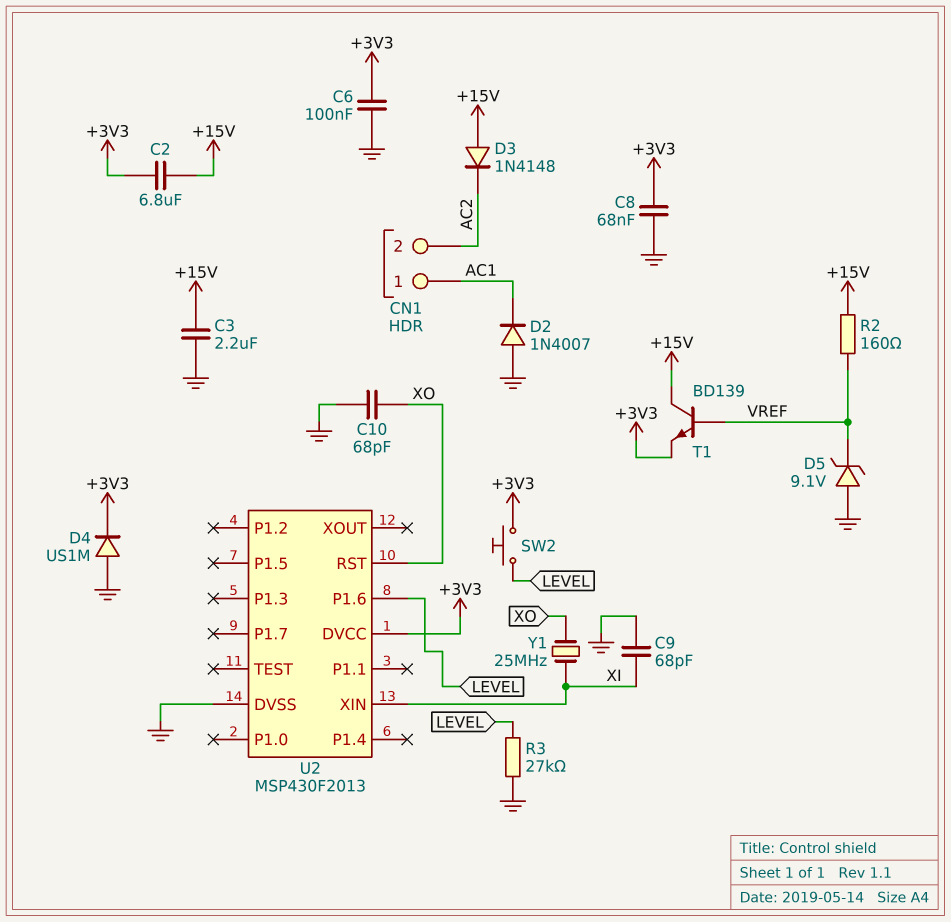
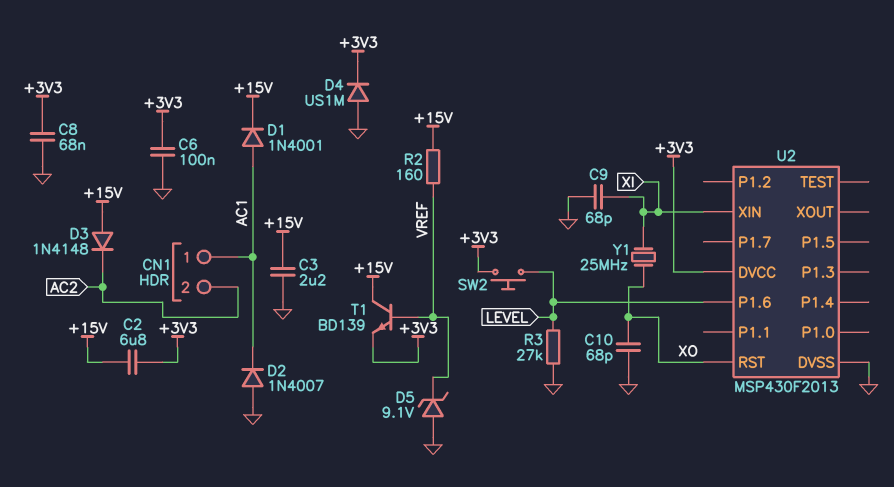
D1: none -> diode 1N4001 (A AC1, K +15V)

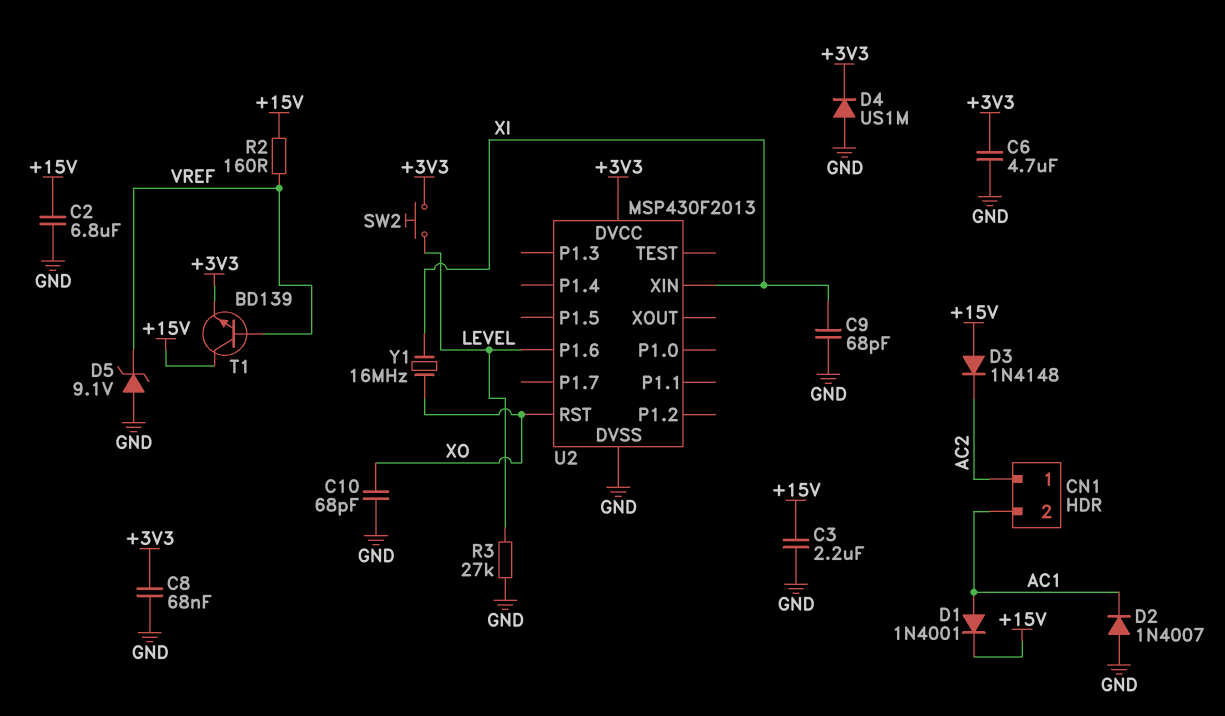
C2: 6.8uF (+3V3, +15V) -> 6.8uF (+15V, GND)
C6: 100nF (+3V3, GND) -> 4.7uF (+3V3, GND)
CN1 pin 1: AC1 -> AC2
CN1 pin 2: AC2 -> AC1
Y1: 25MHz (XI, XO) -> 16MHz (XI, XO)

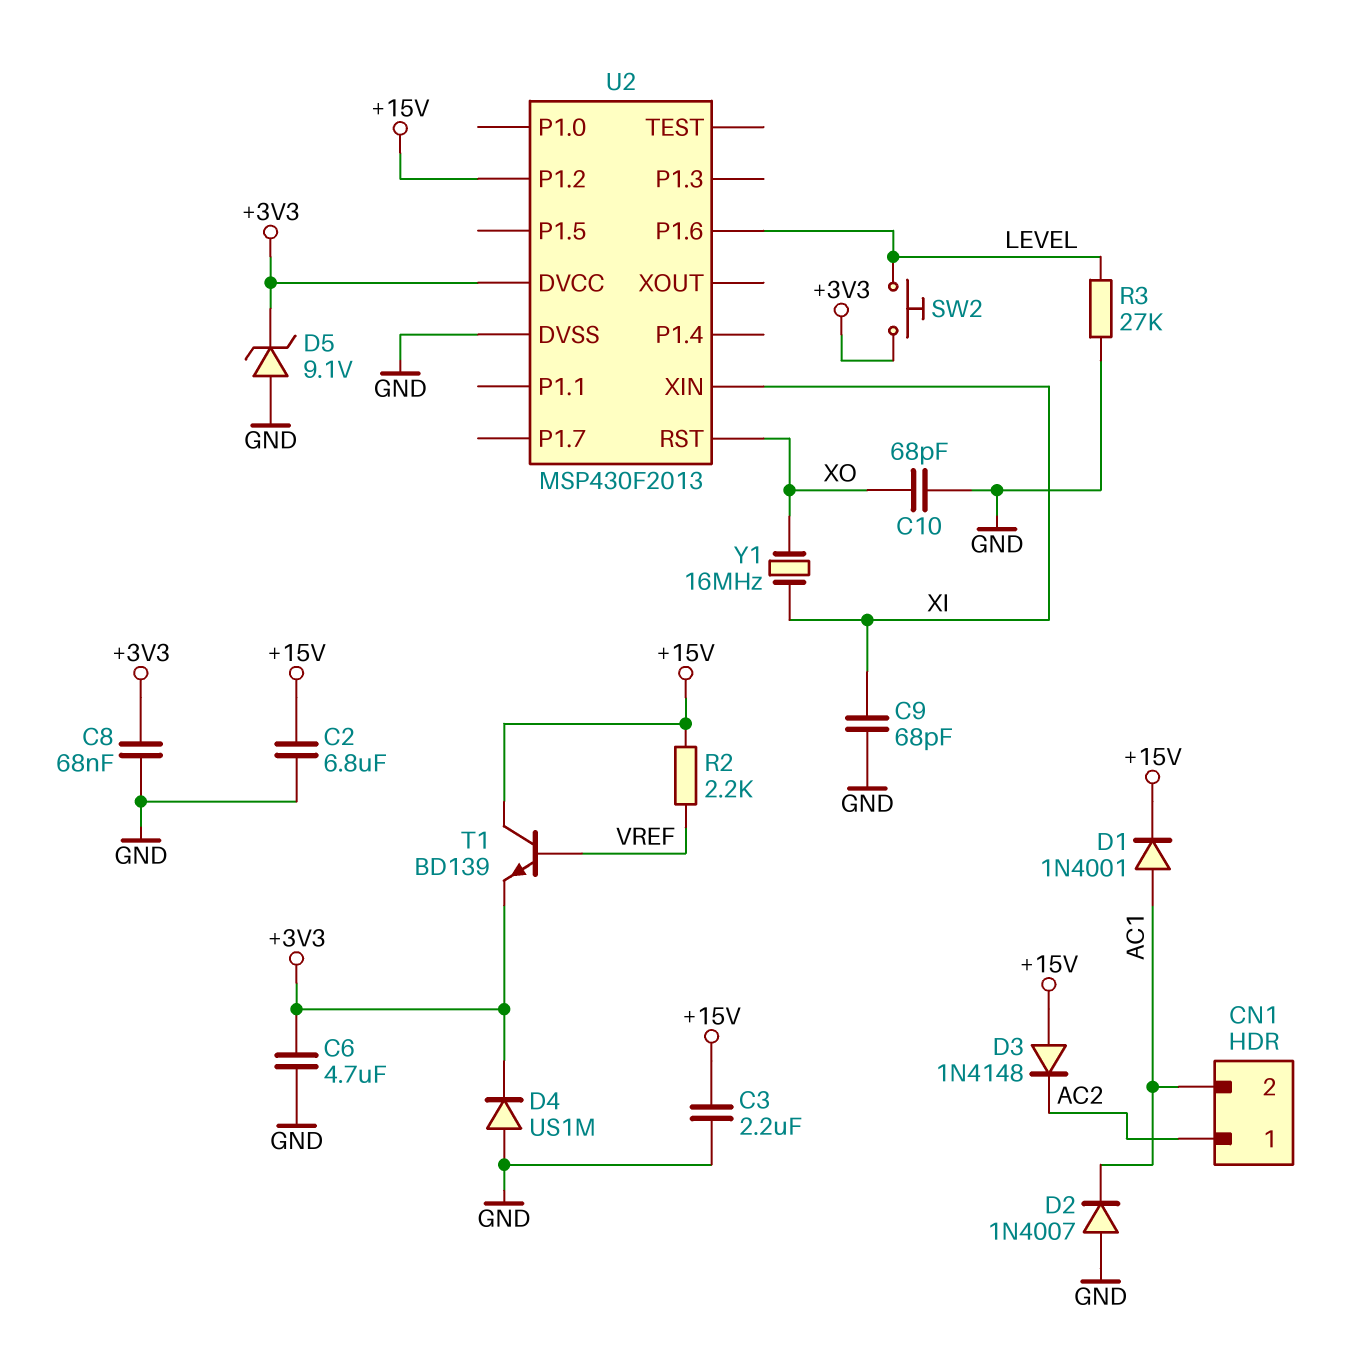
D5: zener 9.1V (A GND, K VREF) -> zener 9.1V (A GND, K +3V3)
R2: 160 (+15V, VREF) -> 2.2k (+15V, VREF)
U2 pin P1.2: none -> +15V

